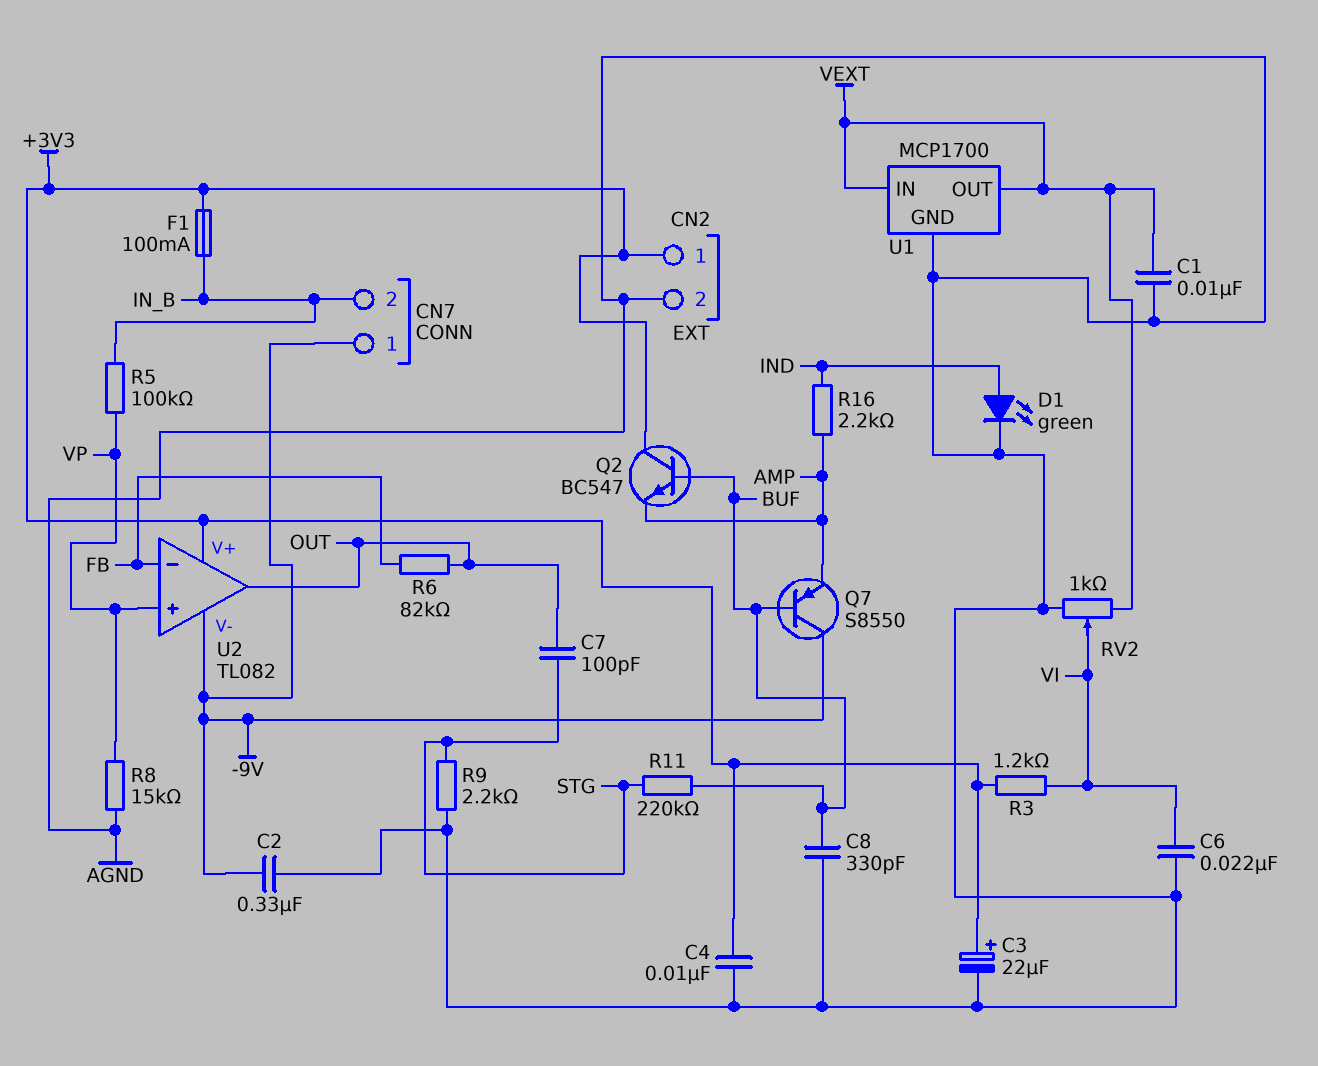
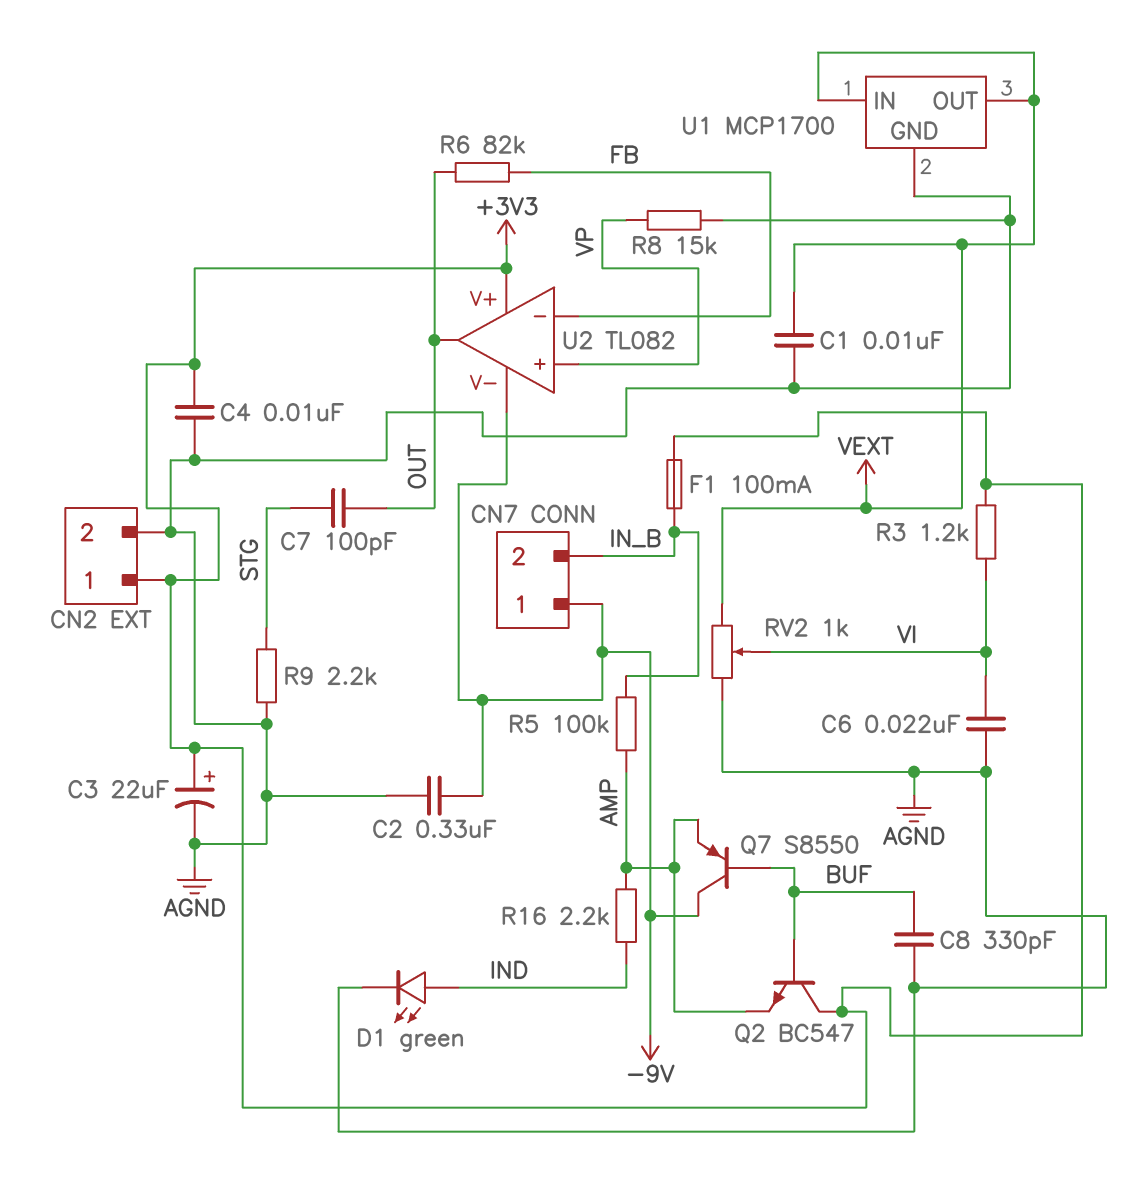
R5: 100k (IN_B, VP) -> 100k (AMP, IN_B)
R11: 220k (BUF, STG) -> none

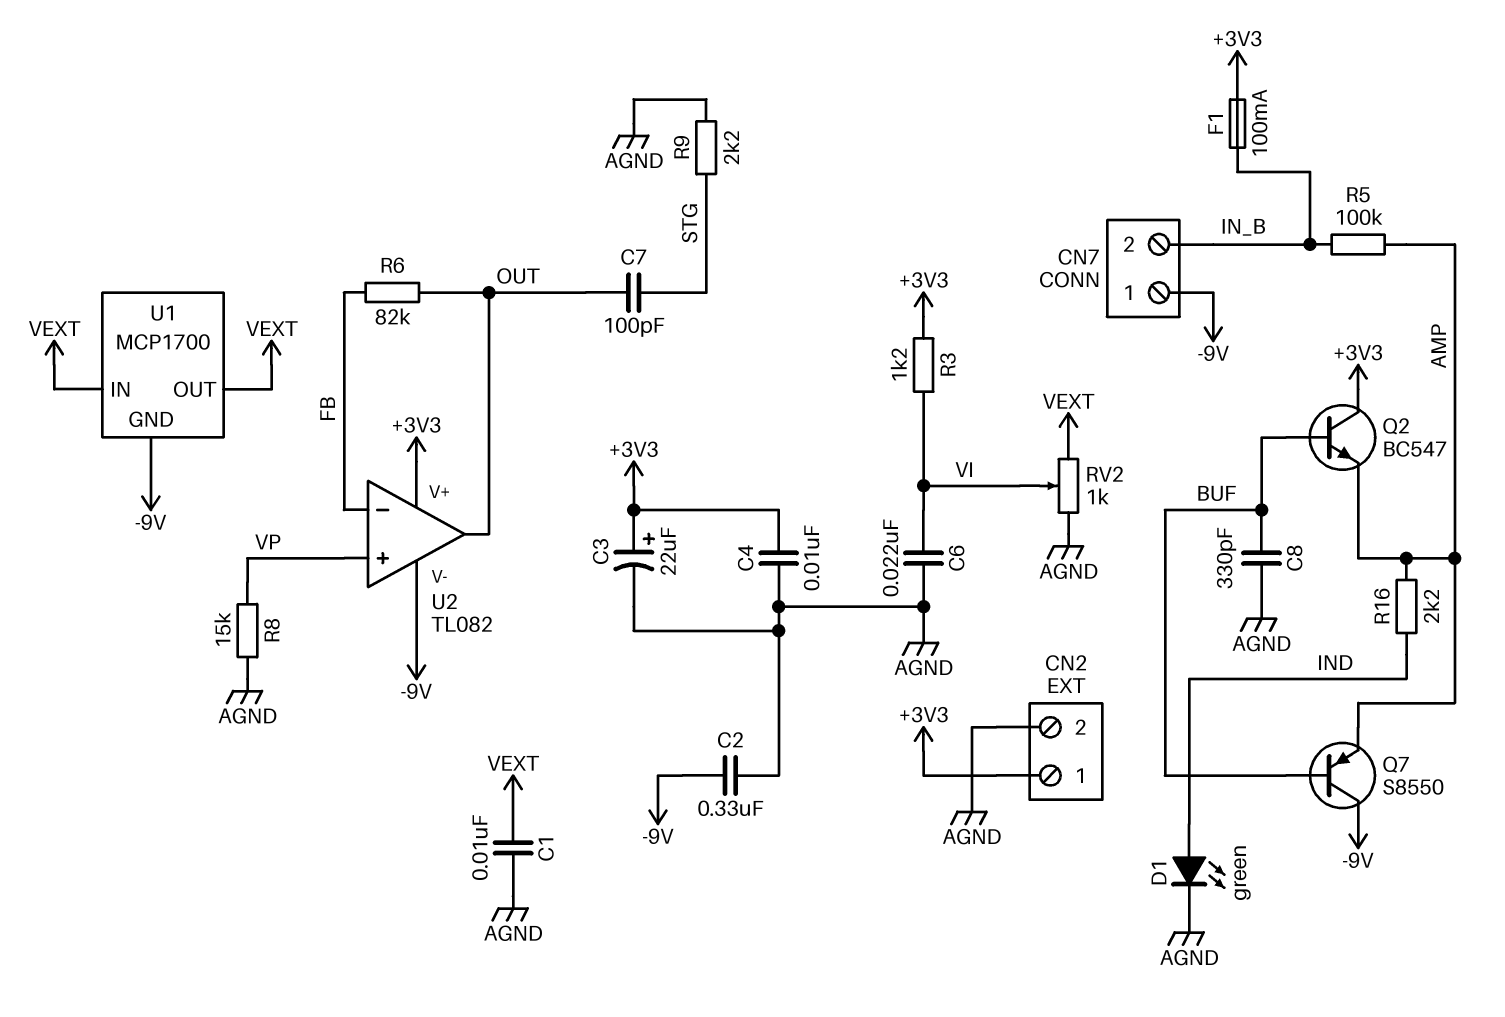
U1 pin GND: AGND -> -9V

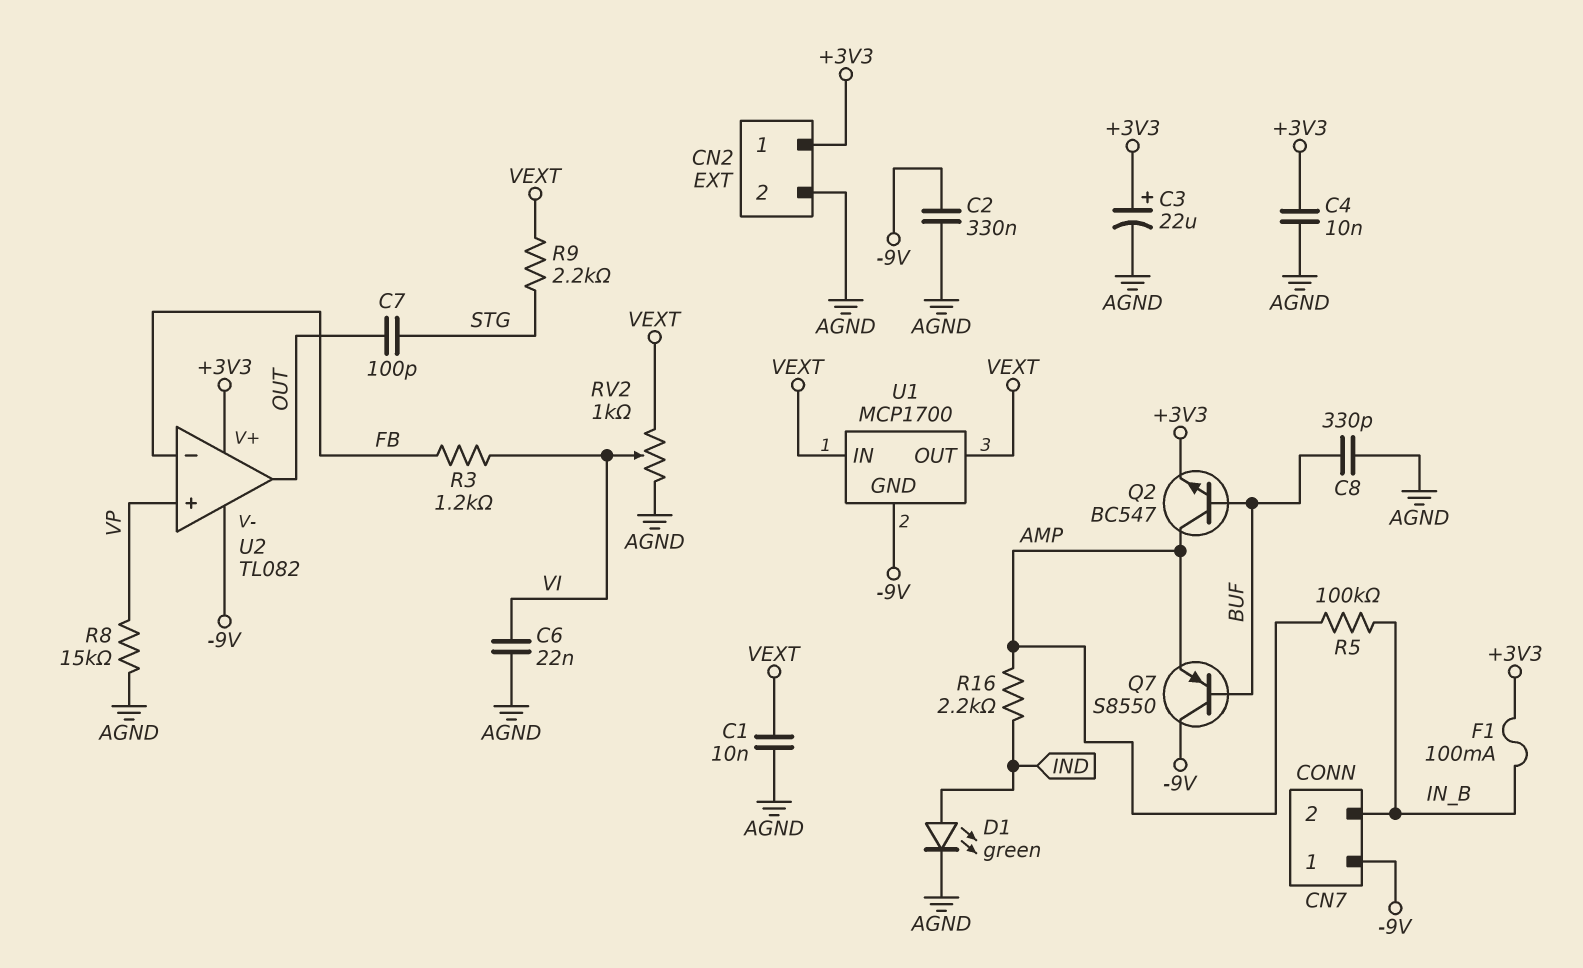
Q2: NPN BC547 (B BUF, C +3V3, E AMP) -> NPN BC547 (B BUF, C AMP, E +3V3)
R3: 1.2k (+3V3, VI) -> 1.2k (FB, VI)
R6: 82k (FB, OUT) -> none
R9: 2.2k (AGND, STG) -> 2.2k (STG, VEXT)

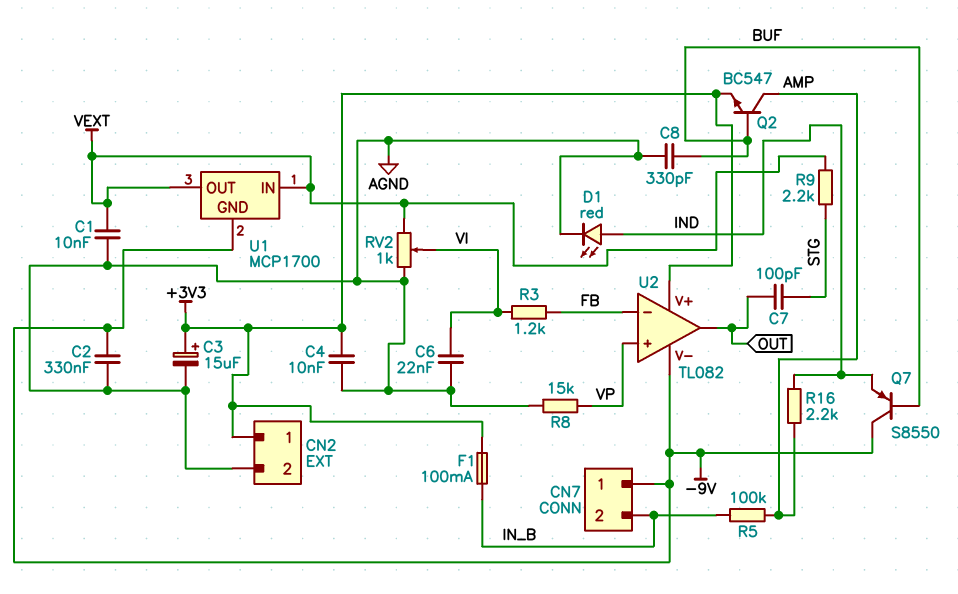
C3: 22uF (plus +3V3, minus AGND) -> 15uF (plus +3V3, minus AGND)
D1: LED green (A IND, K AGND) -> LED red (A IND, K AGND)
Q7: PNP S8550 (B BUF, C -9V, E AMP) -> PNP S8550 (B BUF, C -9V, E IND)

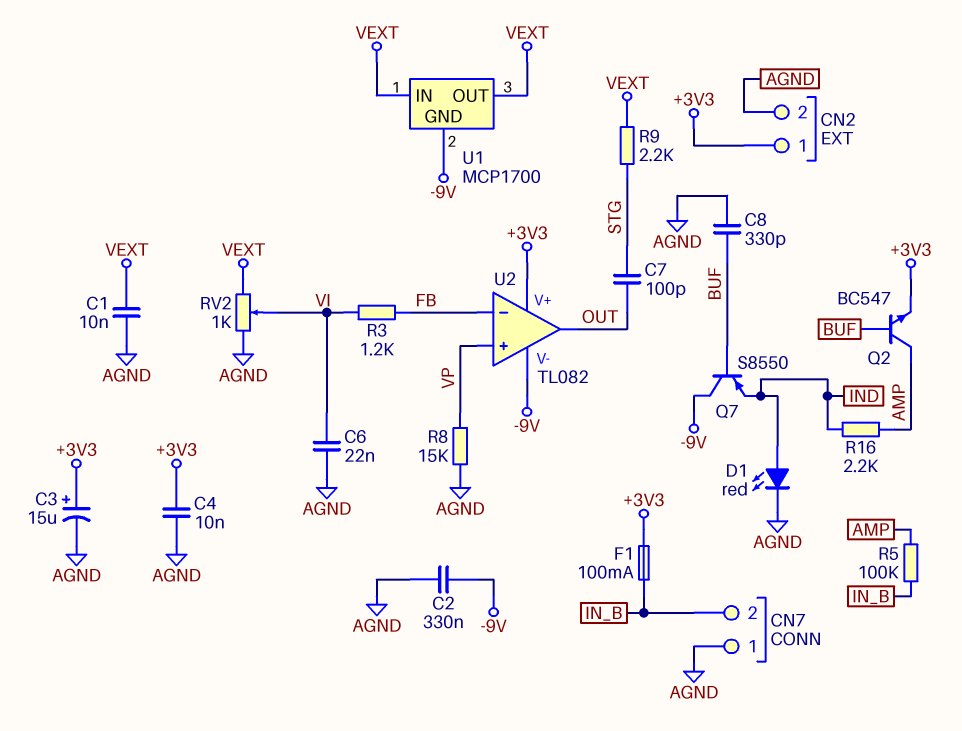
CN7 pin 1: -9V -> AGND

